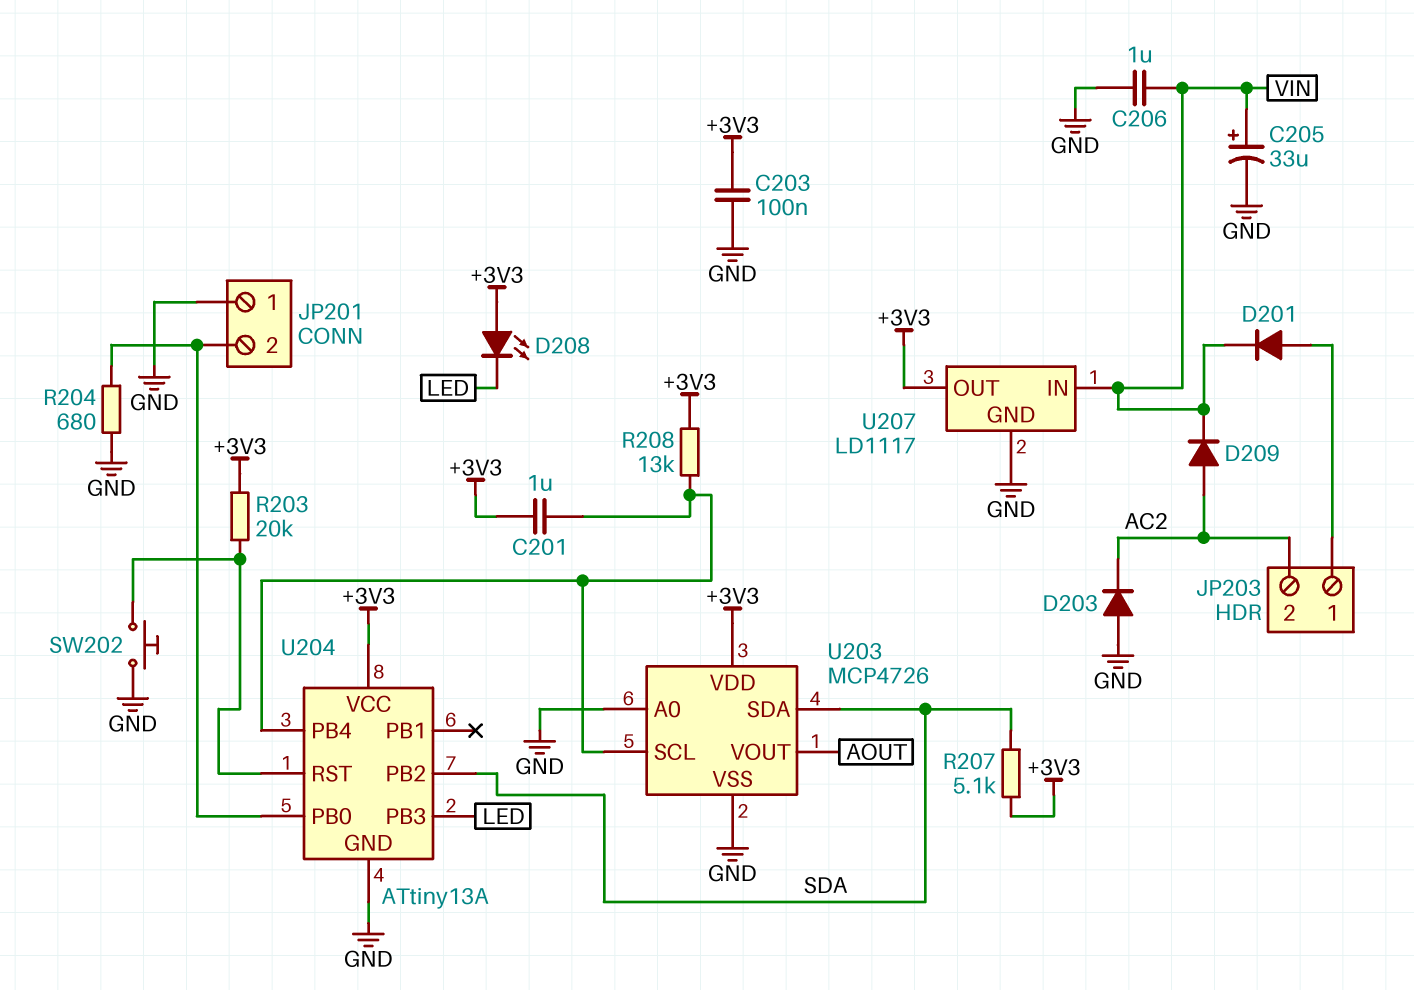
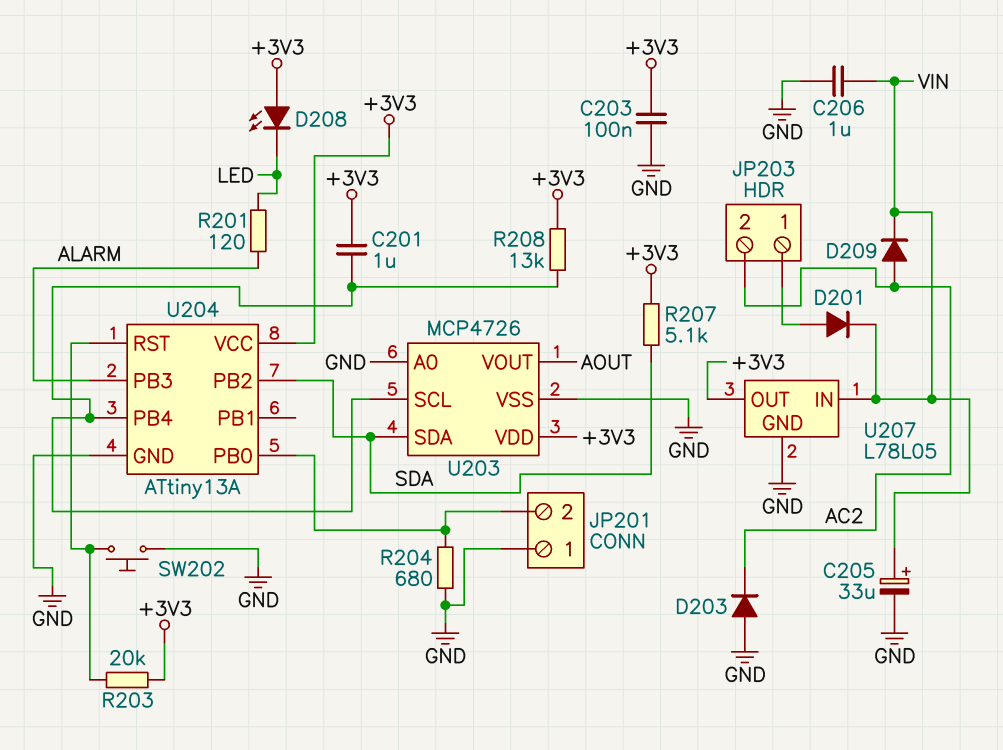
R201: none -> 120 (ALARM, LED)
U204 pin PB3: LED -> ALARM
U207: LD1117 -> L78L05

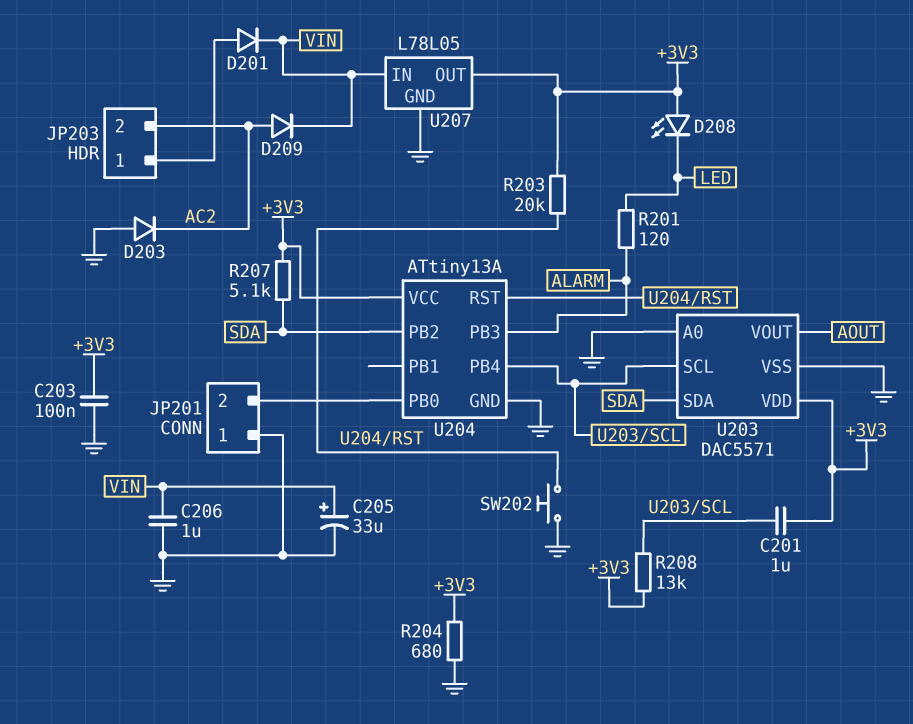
R204: 680 (GND, JP201/2) -> 680 (+3V3, GND)
U203: MCP4726 -> DAC5571

